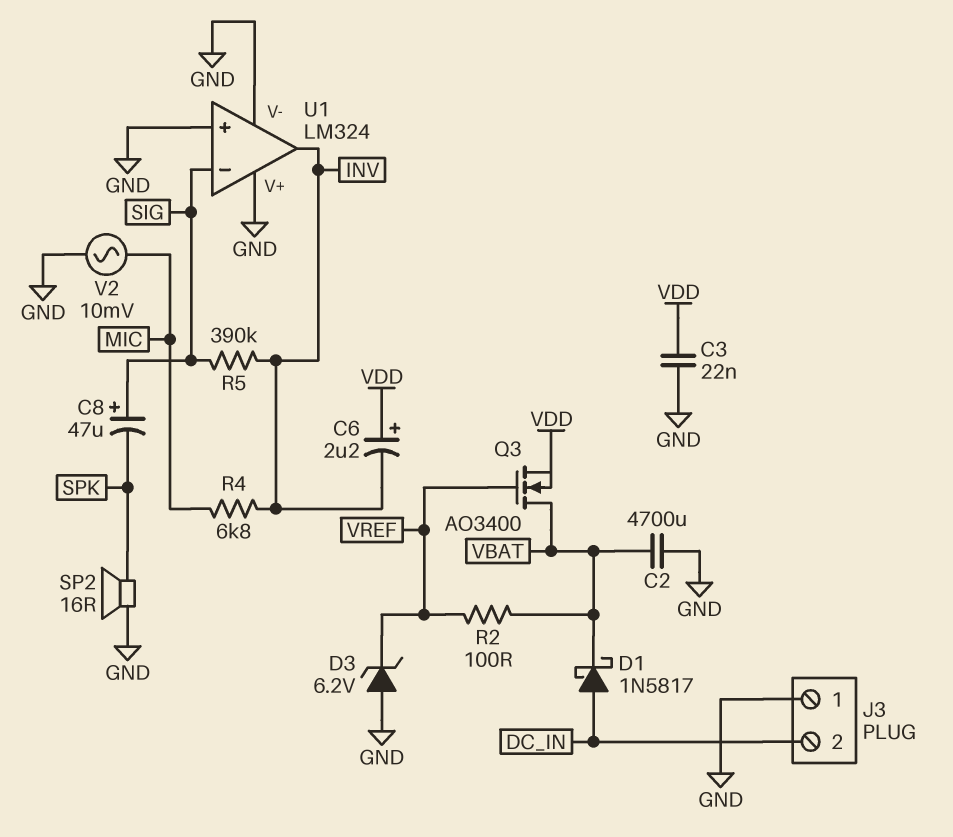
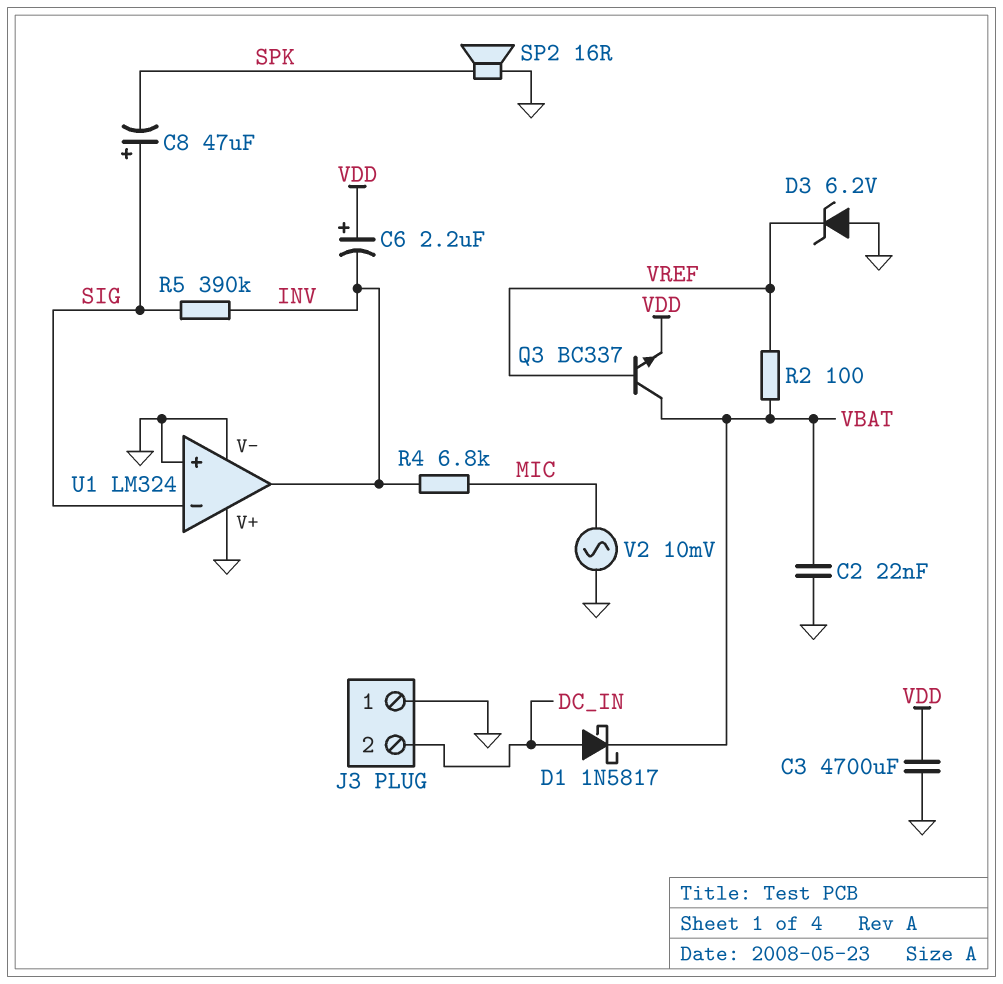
C2: 4700uF (GND, VBAT) -> 22nF (GND, VBAT)
C3: 22nF (GND, VDD) -> 4700uF (GND, VDD)
Q3: NMOS AO3400 (G VREF, D VBAT, S VDD) -> NPN BC337 (B VREF, C VBAT, E VDD)

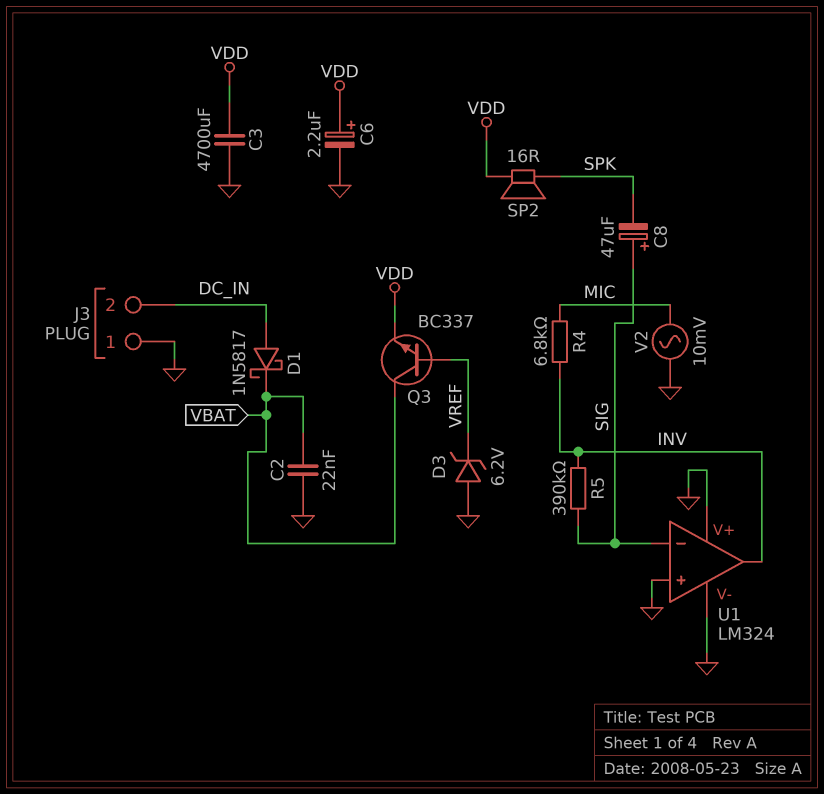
C6: 2.2uF (plus VDD, minus INV) -> 2.2uF (plus VDD, minus GND)
R2: 100 (VBAT, VREF) -> none
SP2: speaker 16R (GND, SPK) -> speaker 16R (SPK, VDD)

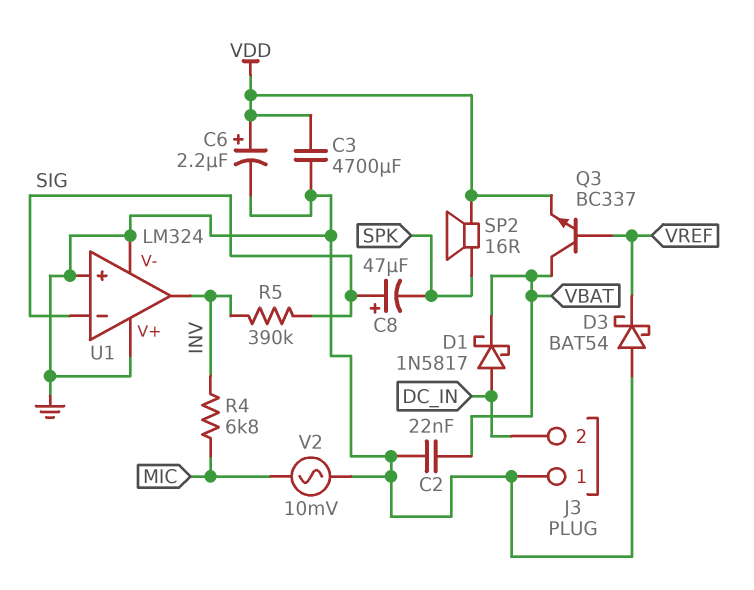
D3: zener 6.2V (A GND, K VREF) -> schottky BAT54 (A GND, K VREF)

